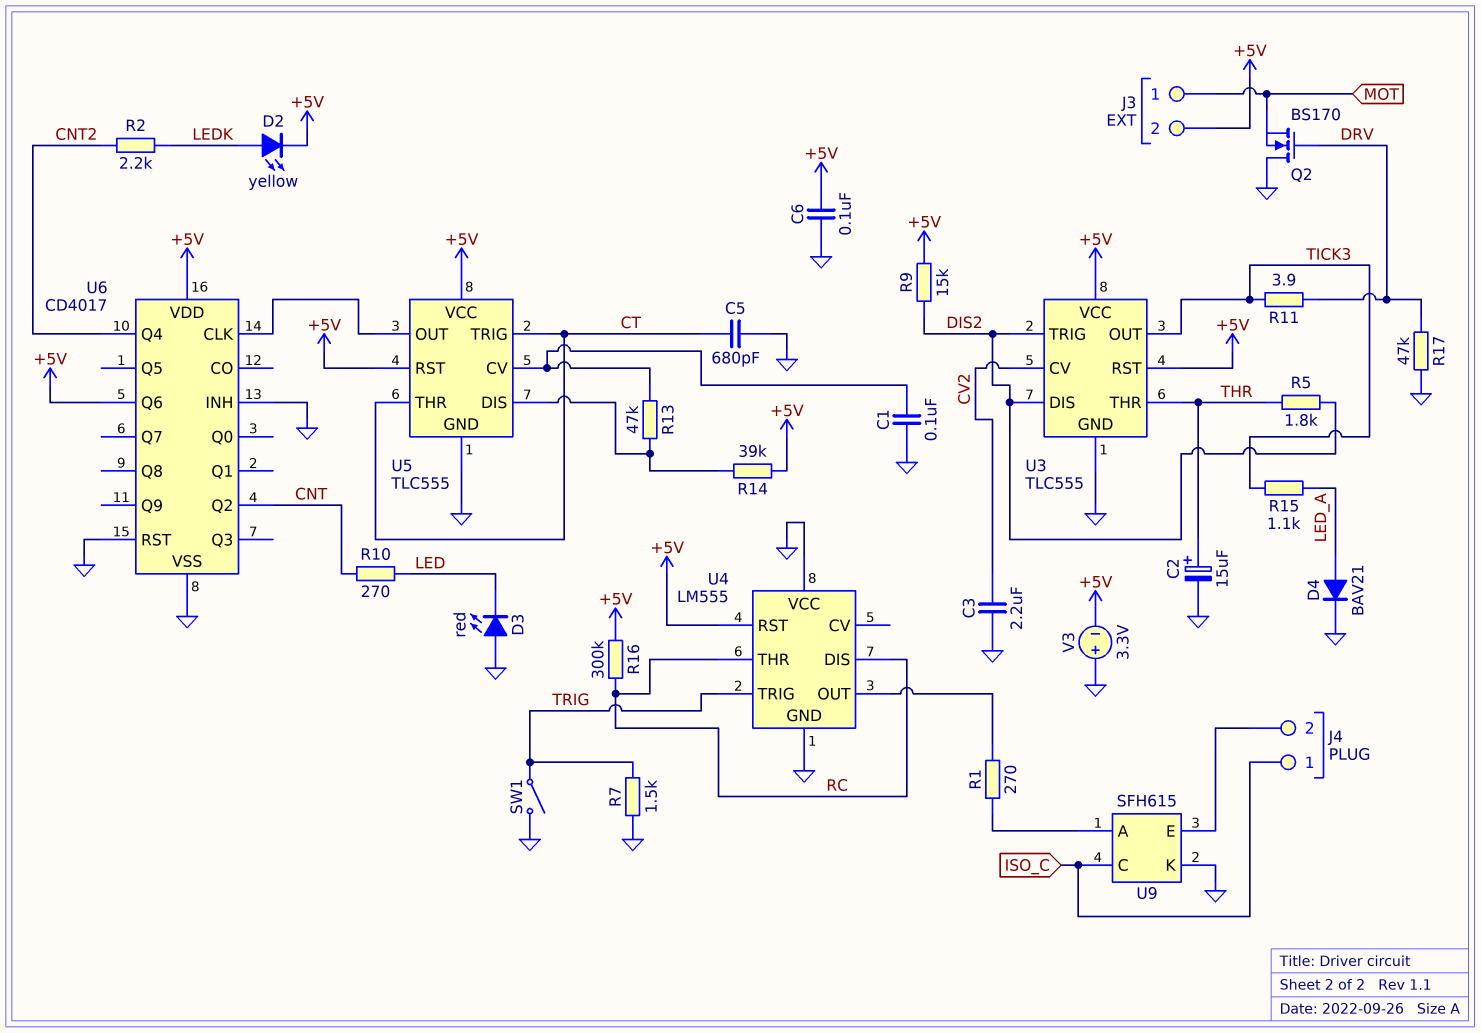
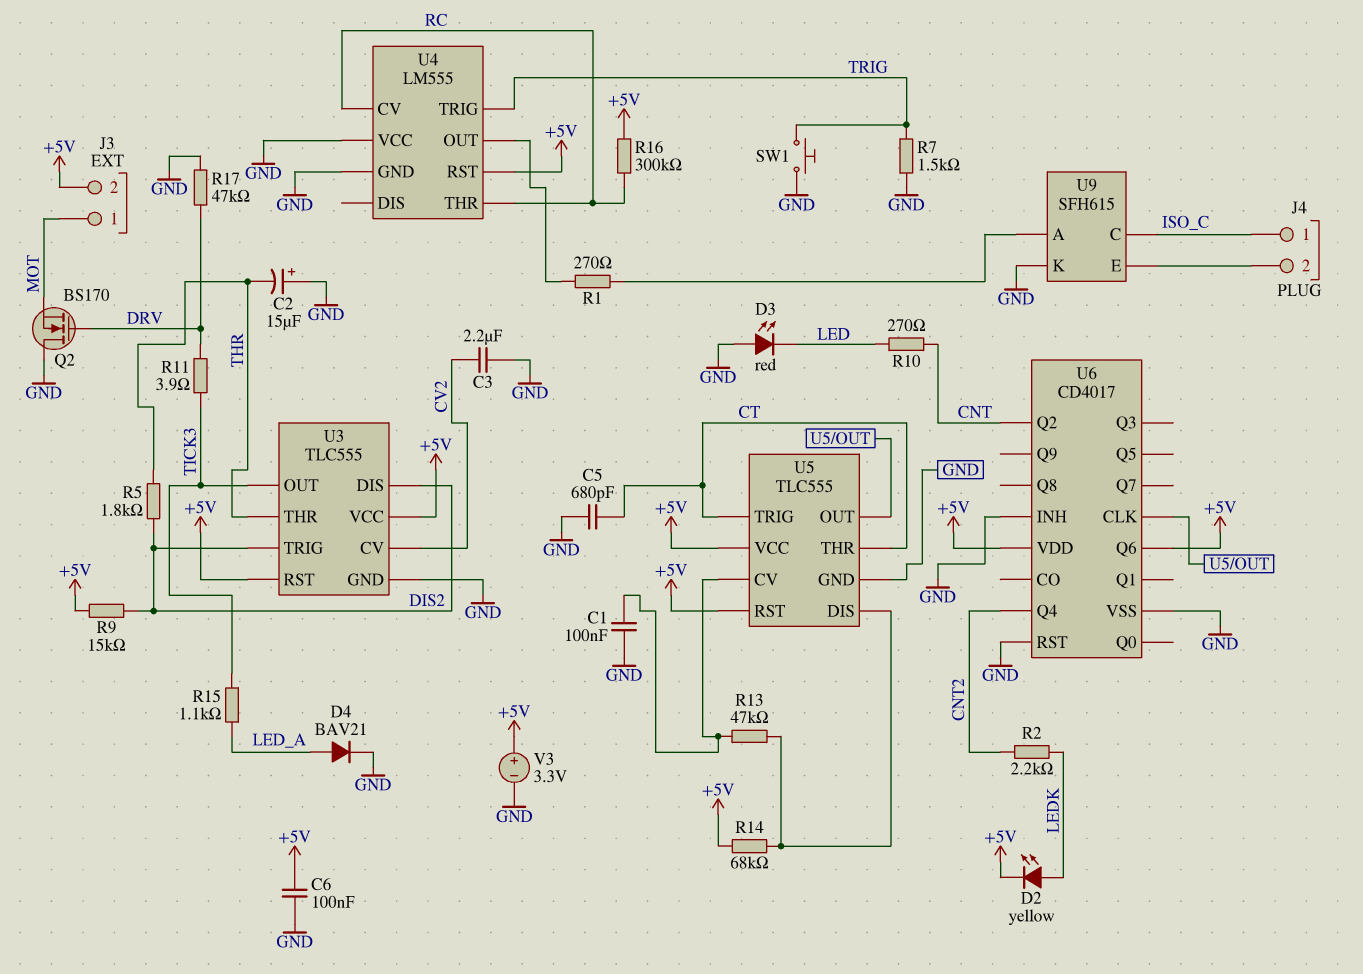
C2: 15uF (plus THR, minus GND) -> 15uF (plus GND, minus THR)
R14: 39k (+5V, U5/DIS) -> 68k (+5V, U5/DIS)
SW1: switch (GND, TRIG) -> button (GND, TRIG)
U4 pin CV: none -> RC
U4 pin DIS: RC -> none
V3: 3.3V (plus GND, minus +5V) -> 3.3V (plus +5V, minus GND)

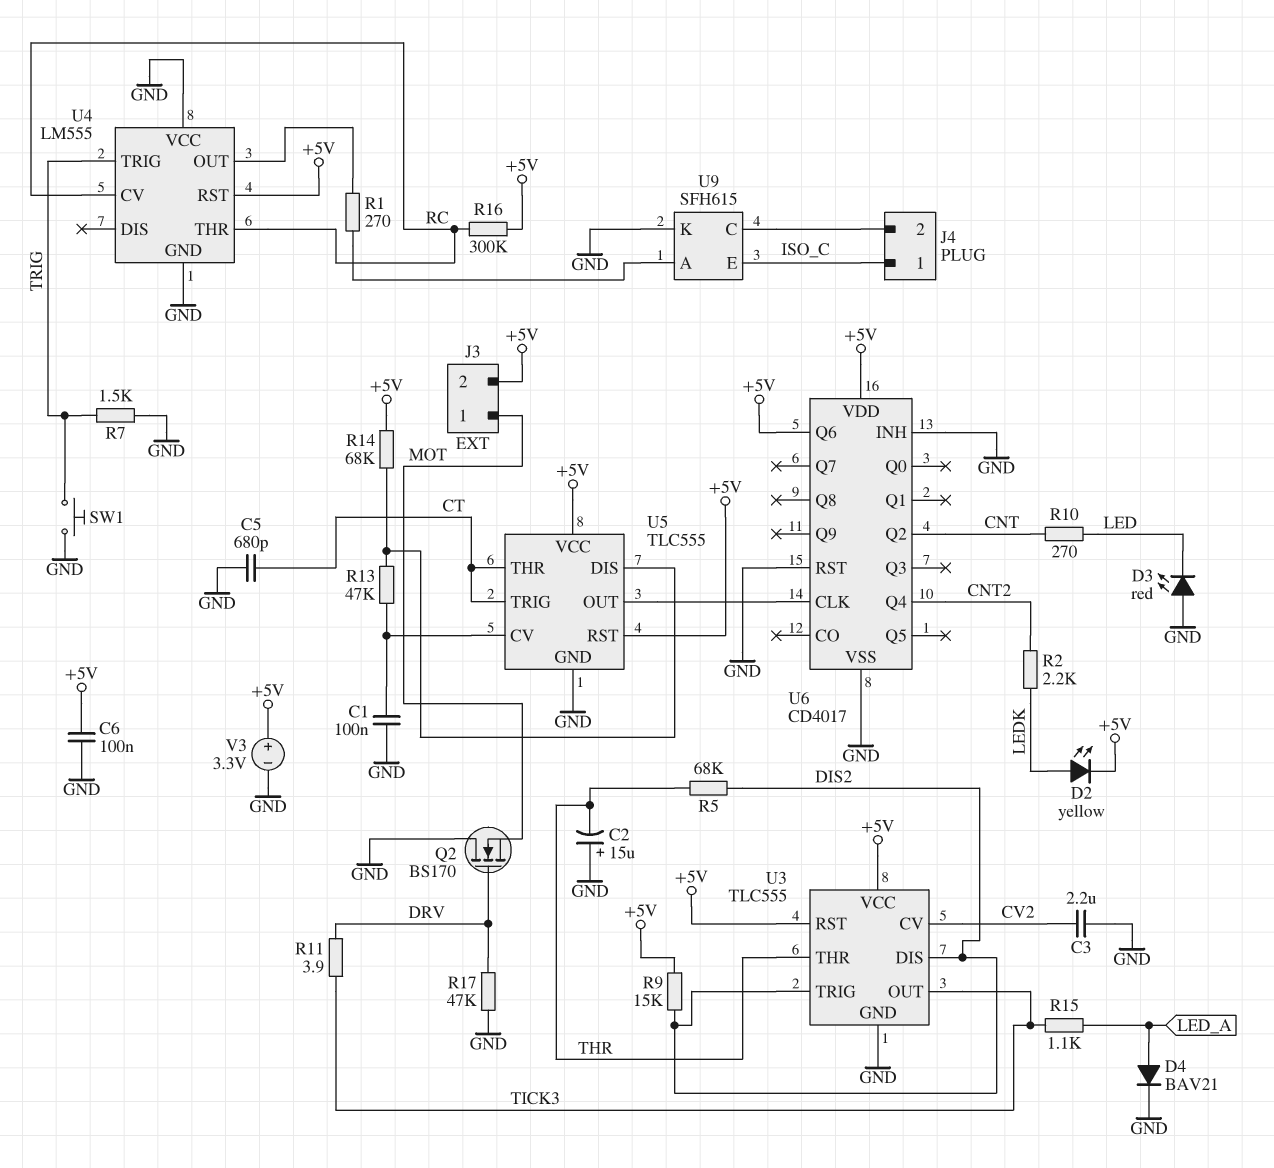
R5: 1.8k (DIS2, THR) -> 68k (DIS2, THR)
U9 pin C: ISO_C -> J4/2
U9 pin E: J4/2 -> ISO_C

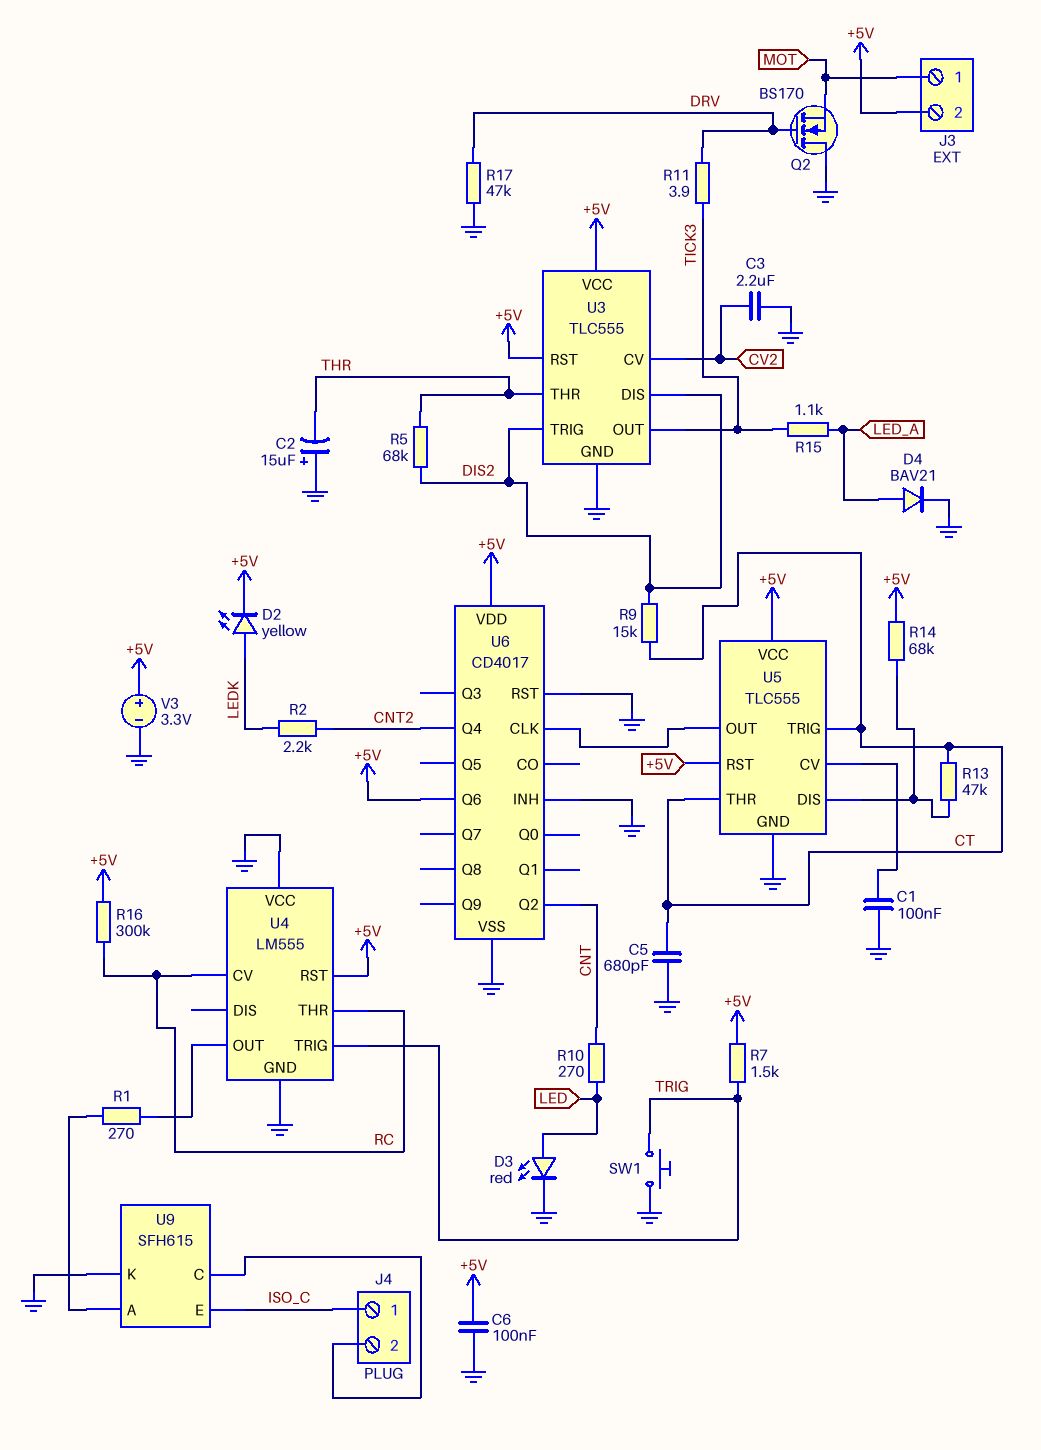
D3: LED red (A GND, K LED) -> LED red (A LED, K GND)
R7: 1.5k (GND, TRIG) -> 1.5k (+5V, TRIG)
R9: 15k (+5V, DIS2) -> 15k (CT, DIS2)
R13: 47k (U5/CV, U5/DIS) -> 47k (CT, U5/DIS)

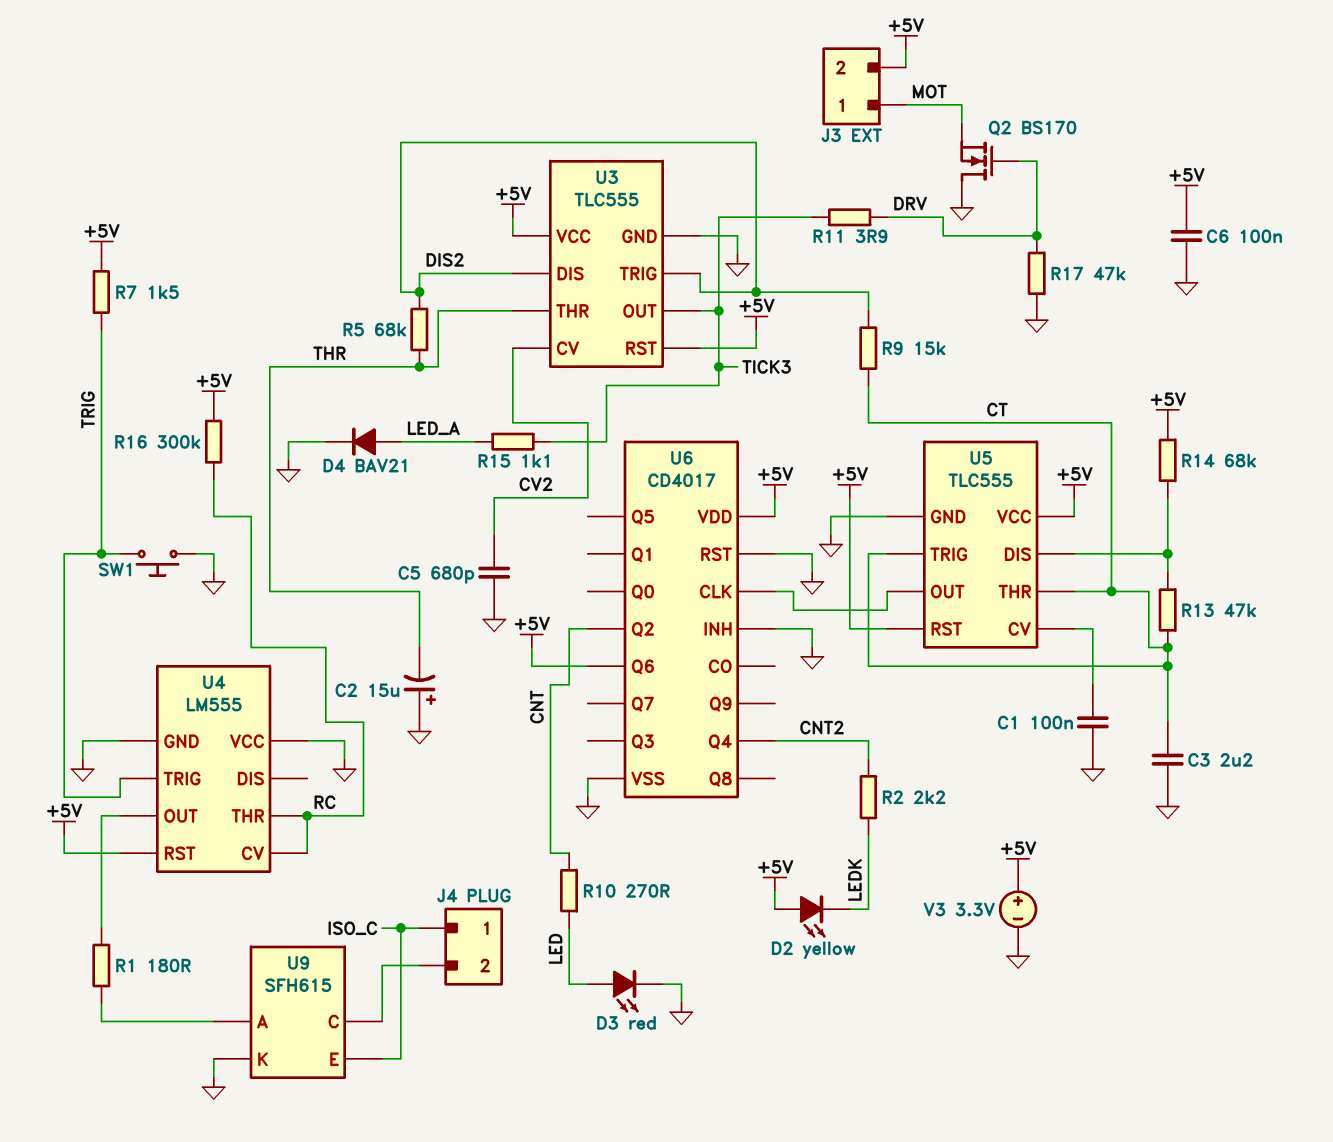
C3: 2.2uF (CV2, GND) -> 2.2uF (CT, GND)
C5: 680pF (CT, GND) -> 680pF (CV2, GND)
D2: LED yellow (A LEDK, K +5V) -> LED yellow (A +5V, K LEDK)
R1: 270 (U4/OUT, U9/A) -> 180 (U4/OUT, U9/A)

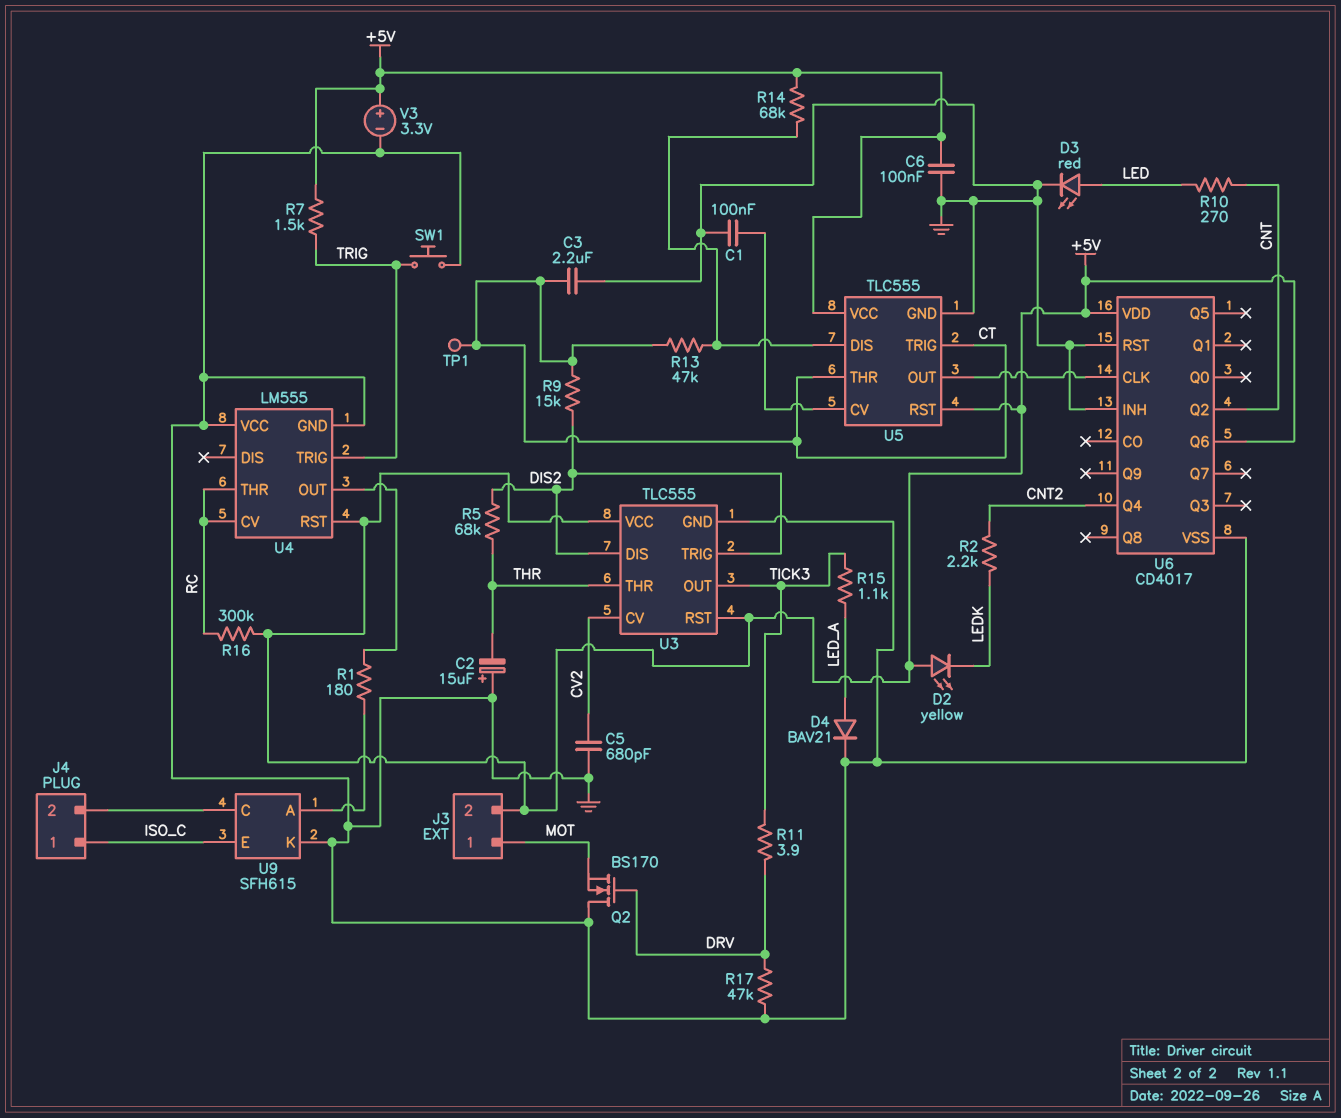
TP1: none -> test point (CT)

